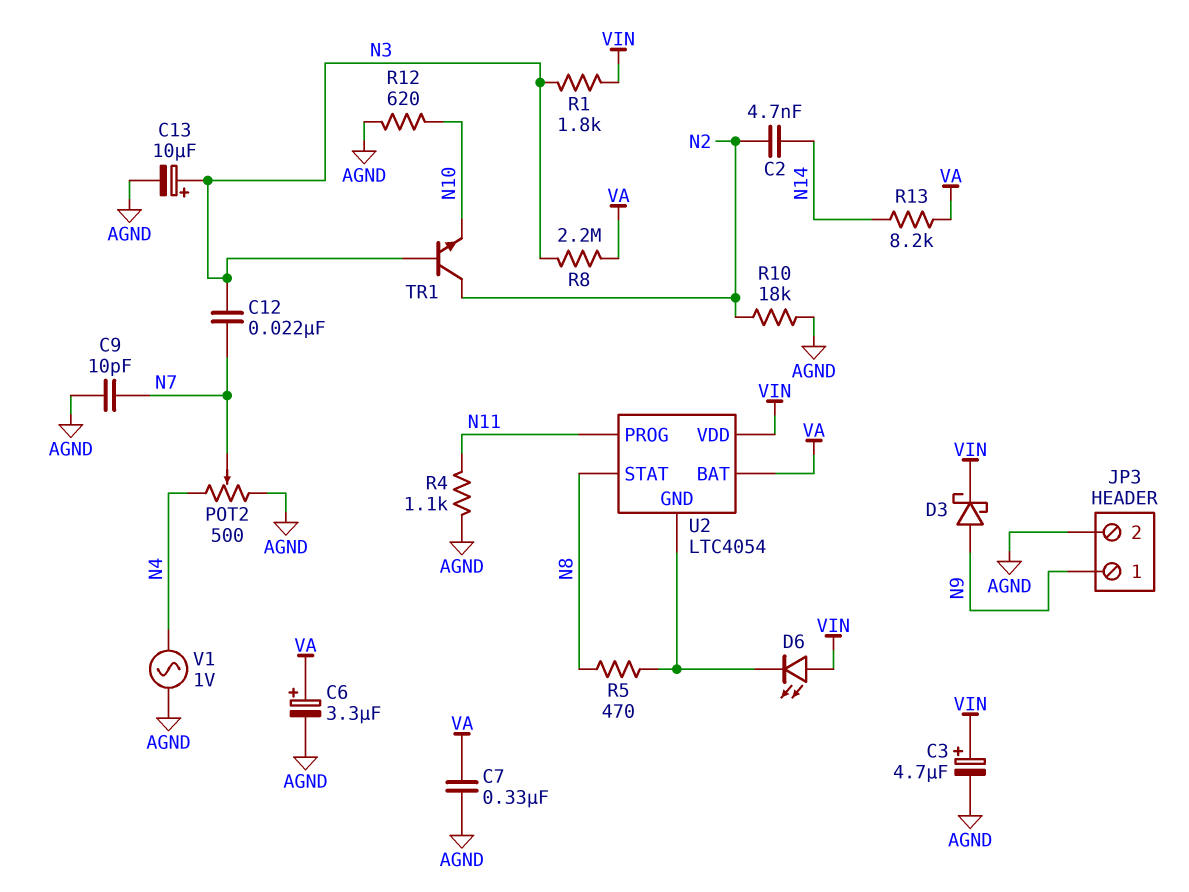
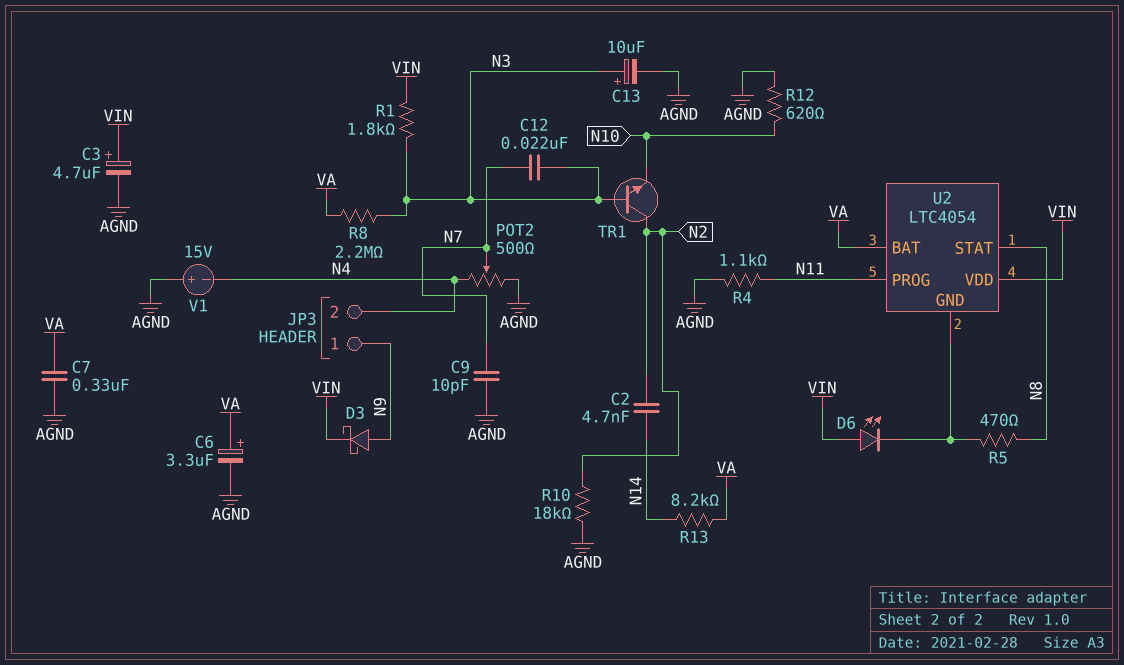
JP3 pin 2: AGND -> N4
V1: AC 1V (AGND, N4) -> 15V (plus AGND, minus N4)

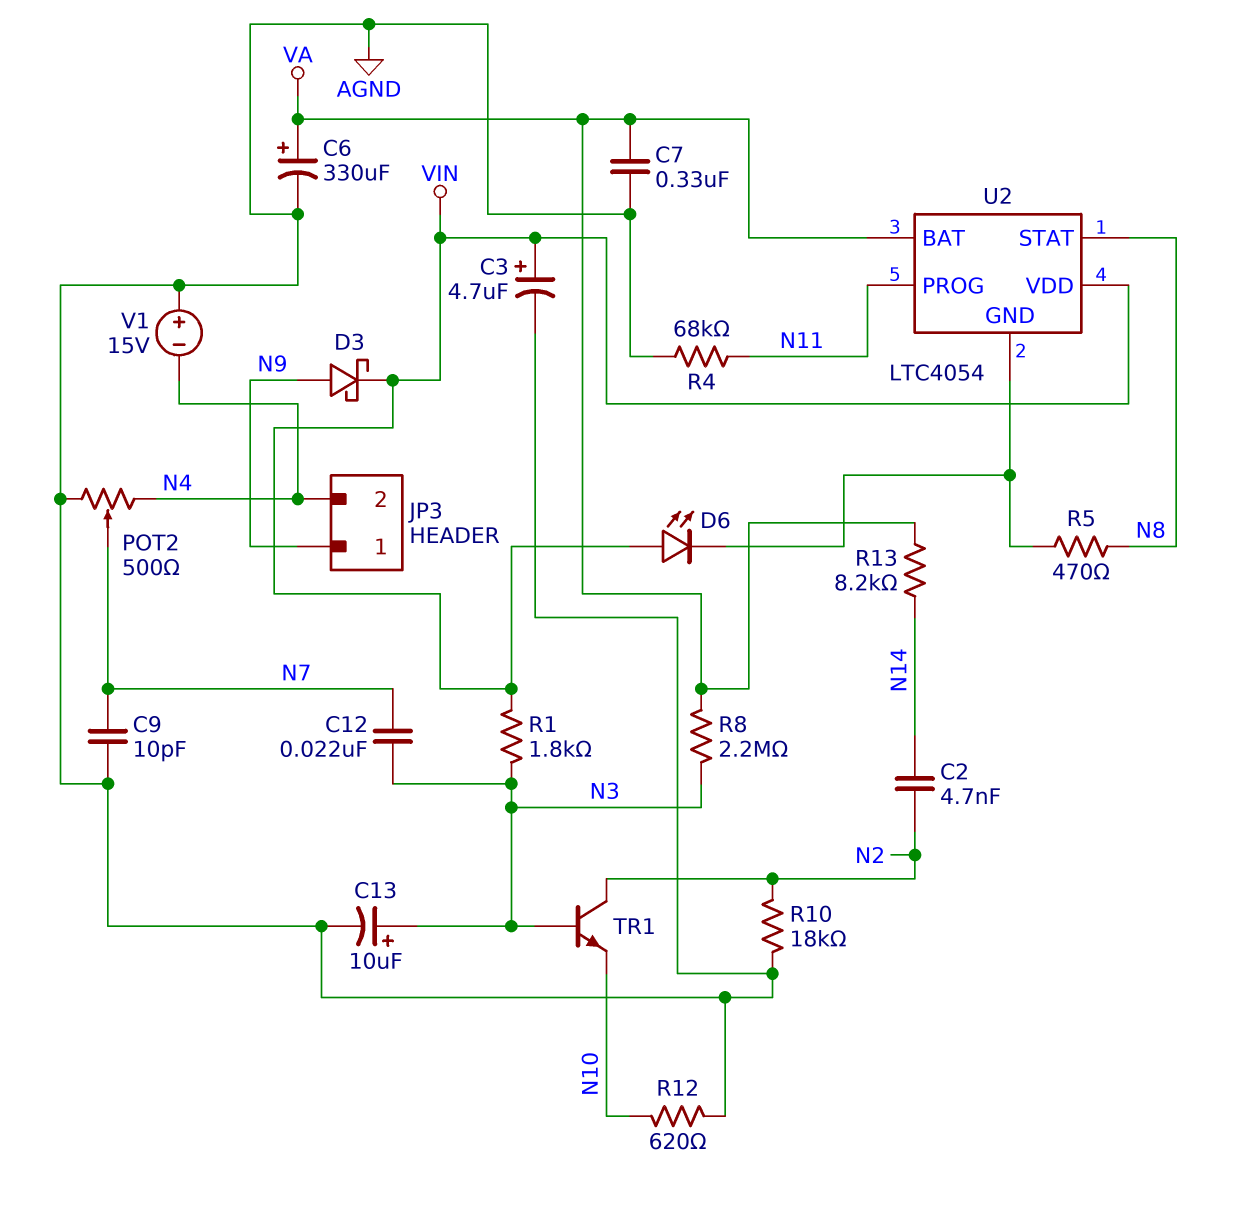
C6: 3.3uF (plus VA, minus AGND) -> 330uF (plus VA, minus AGND)
R4: 1.1k (AGND, N11) -> 68k (AGND, N11)

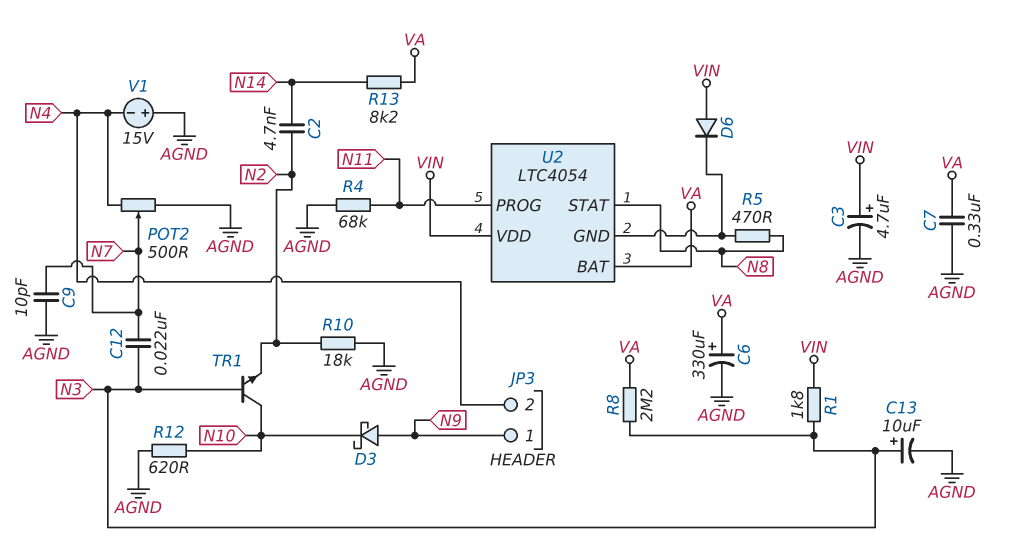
D3: schottky (A N9, K VIN) -> schottky (A N9, K N10)
D6: LED (A VIN, K U2/GND) -> diode (A VIN, K U2/GND)
TR1: NPN (B N3, C N2, E N10) -> NPN (B N3, C N10, E N2)

